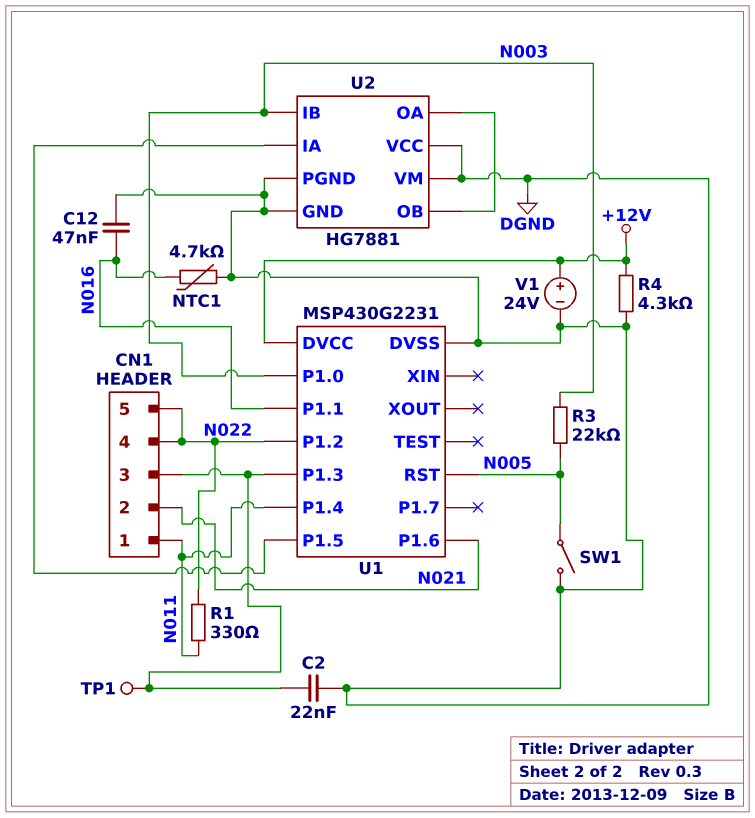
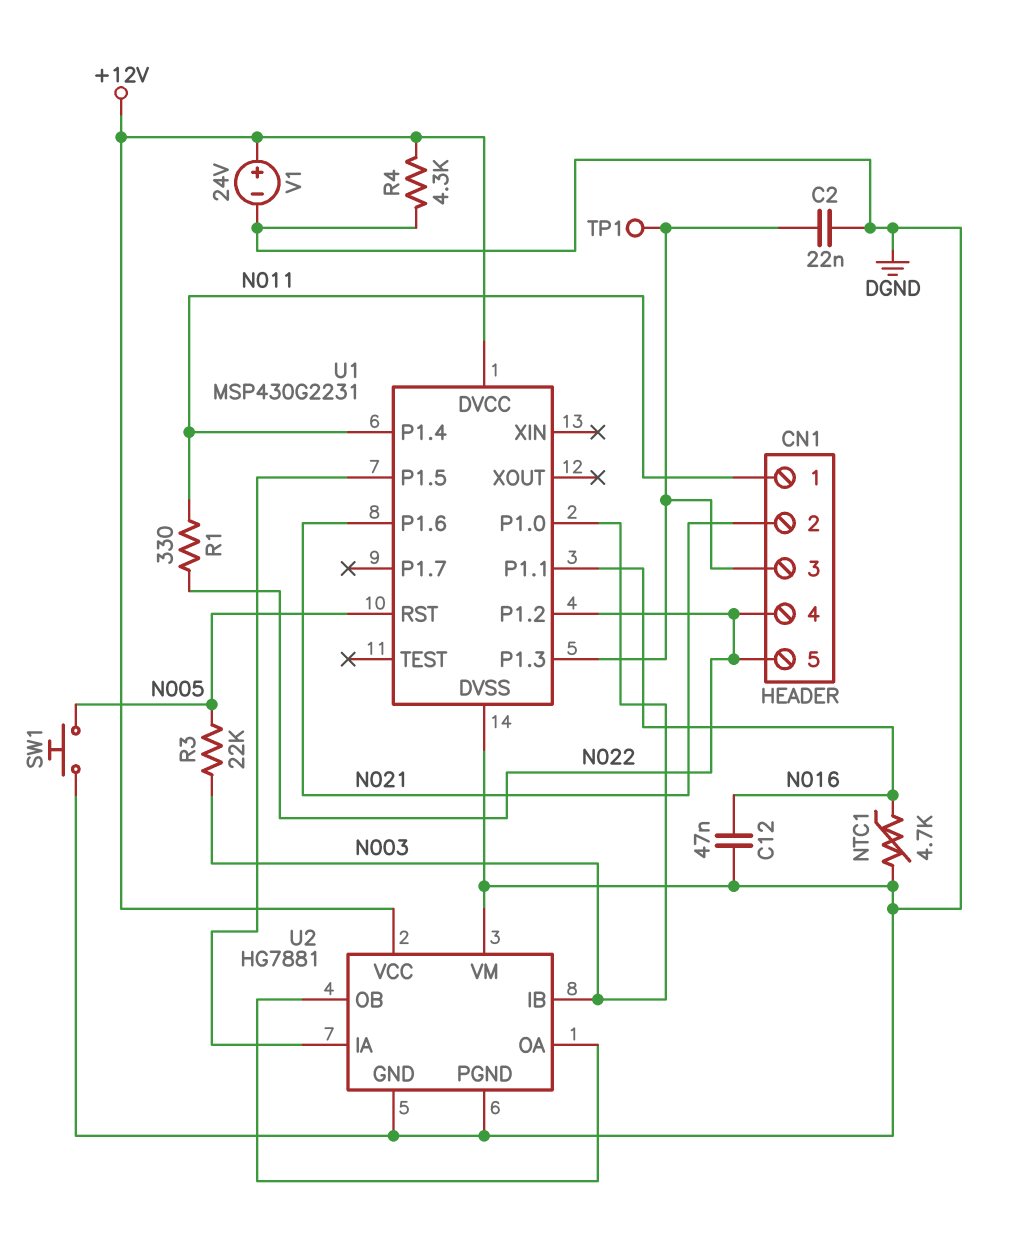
SW1: switch (DGND, N005) -> button (DGND, N005)
U2 pin VCC: DGND -> +12V

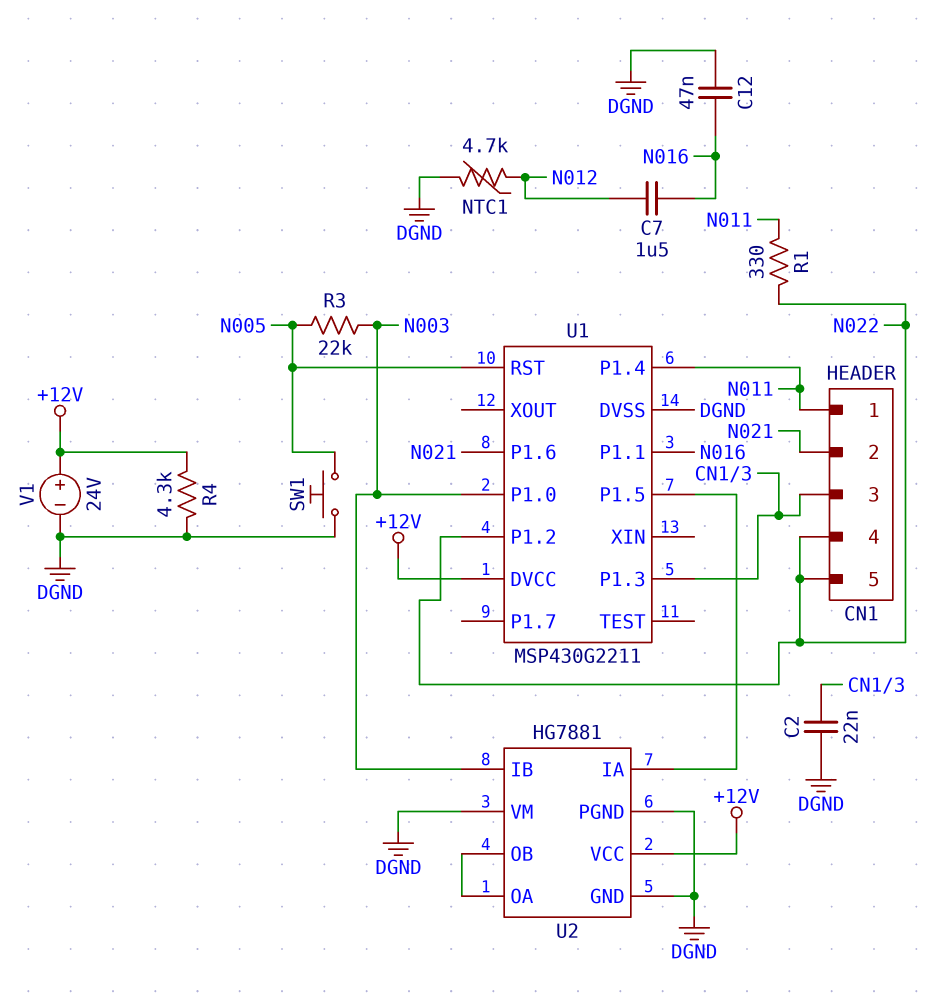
C7: none -> 1.5uF (N012, N016)
NTC1: 4.7k (DGND, N016) -> 4.7k (DGND, N012)
TP1: test point (CN1/3) -> none
U1: MSP430G2231 -> MSP430G2211

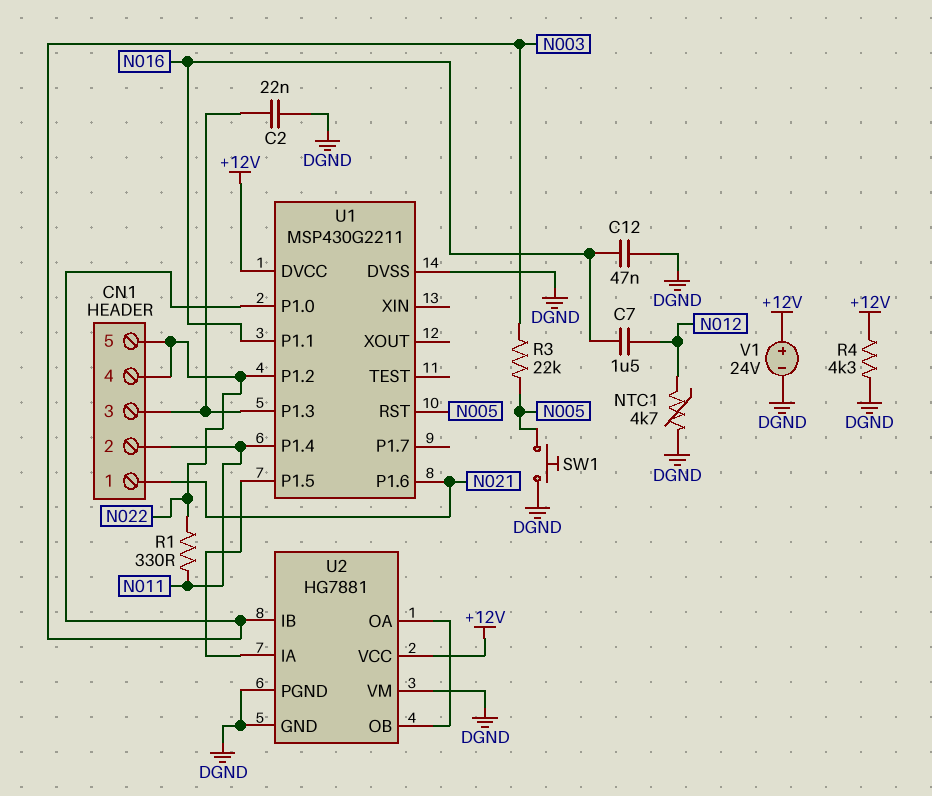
CN1 pin 1: N011 -> N021
CN1 pin 2: N021 -> N011

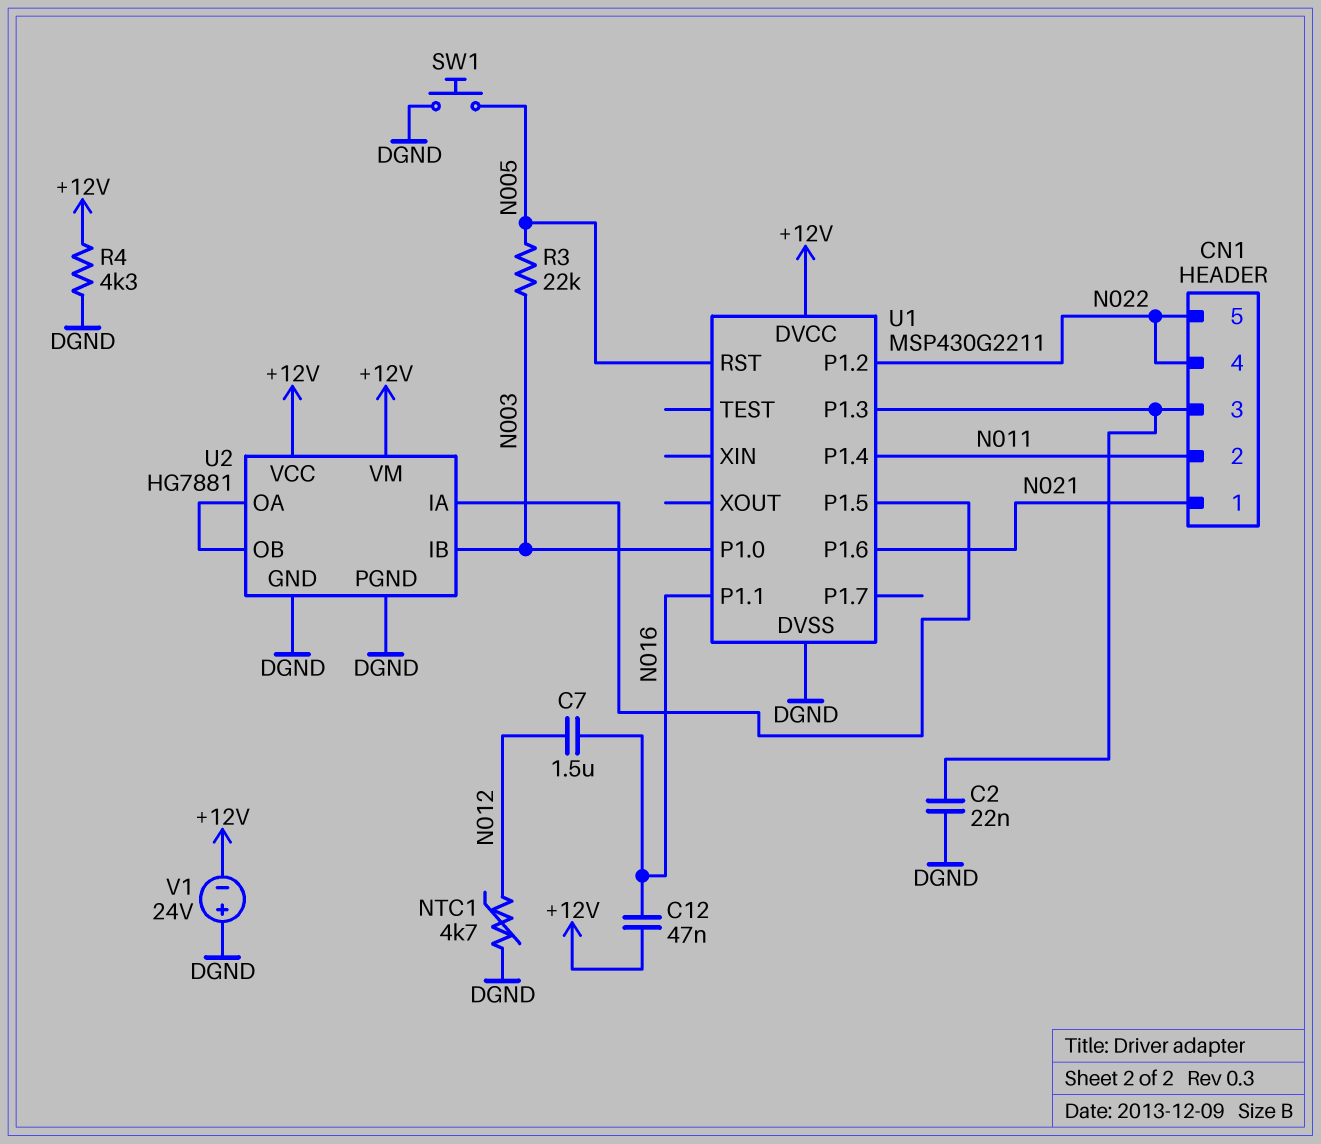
C12: 47nF (DGND, N016) -> 47nF (+12V, N016)
R1: 330 (N011, N022) -> none
U2 pin VM: DGND -> +12V
V1: 24V (plus +12V, minus DGND) -> 24V (plus DGND, minus +12V)

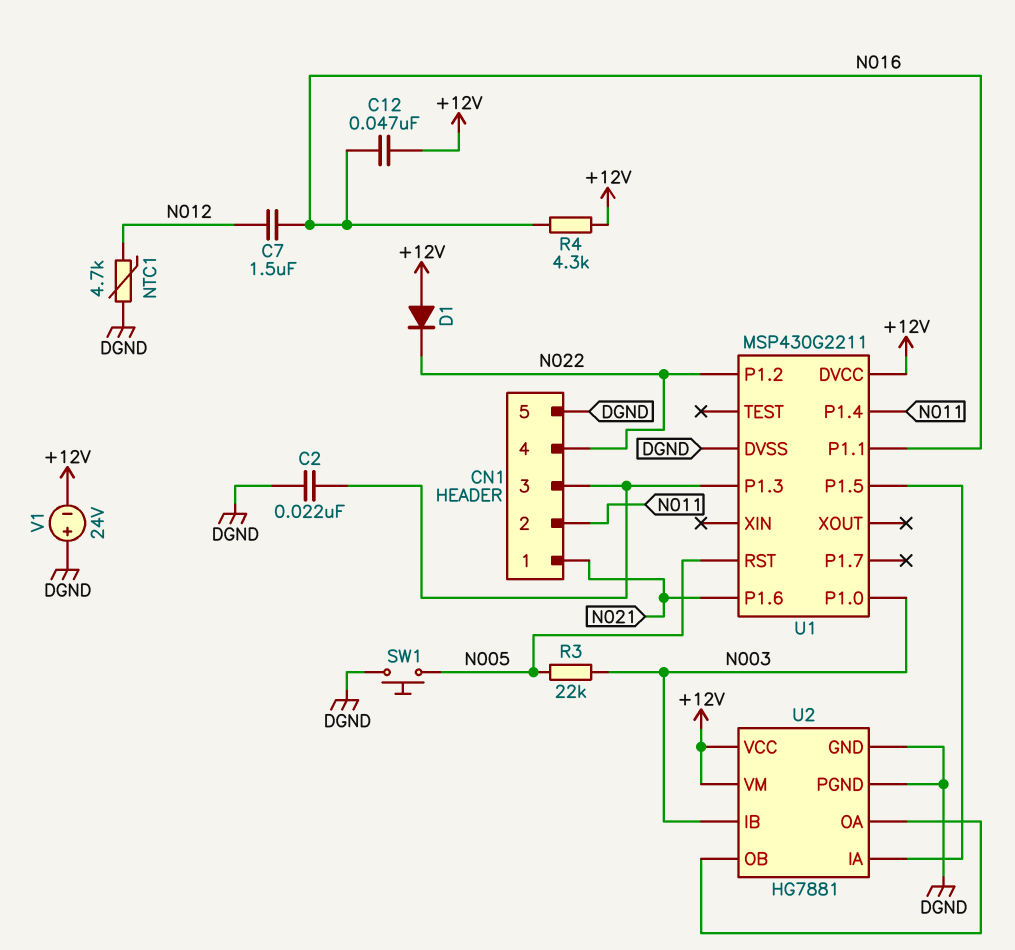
CN1 pin 5: N022 -> DGND
D1: none -> diode (A +12V, K N022)
R4: 4.3k (+12V, DGND) -> 4.3k (+12V, N016)

